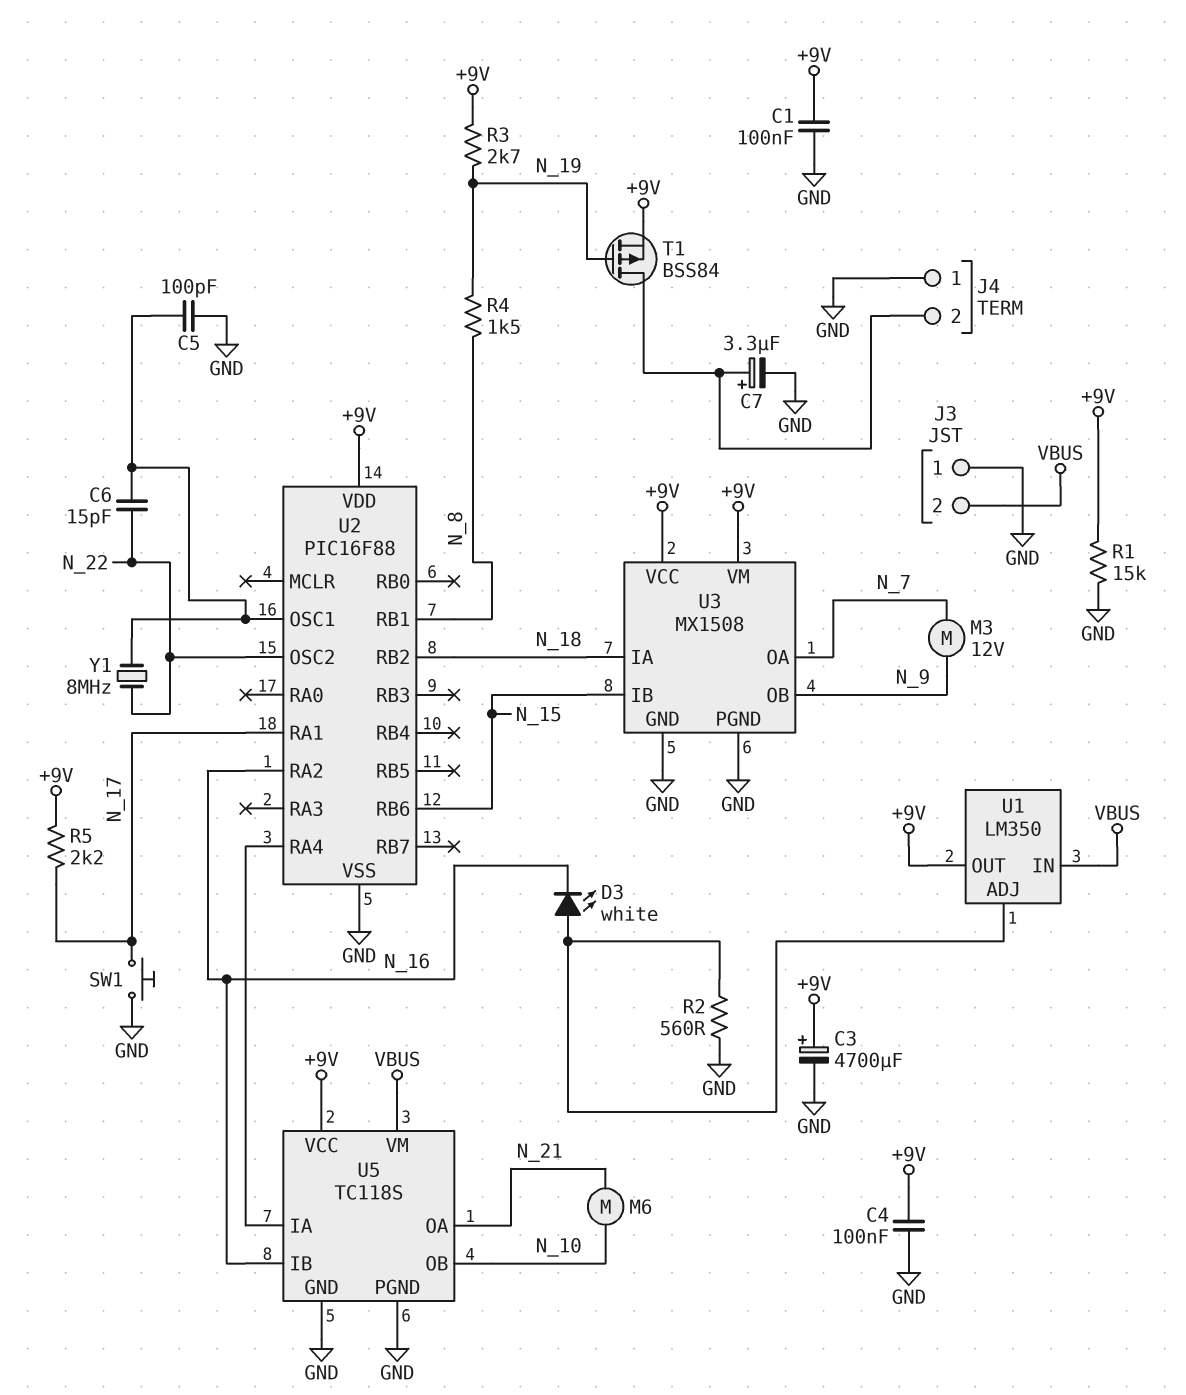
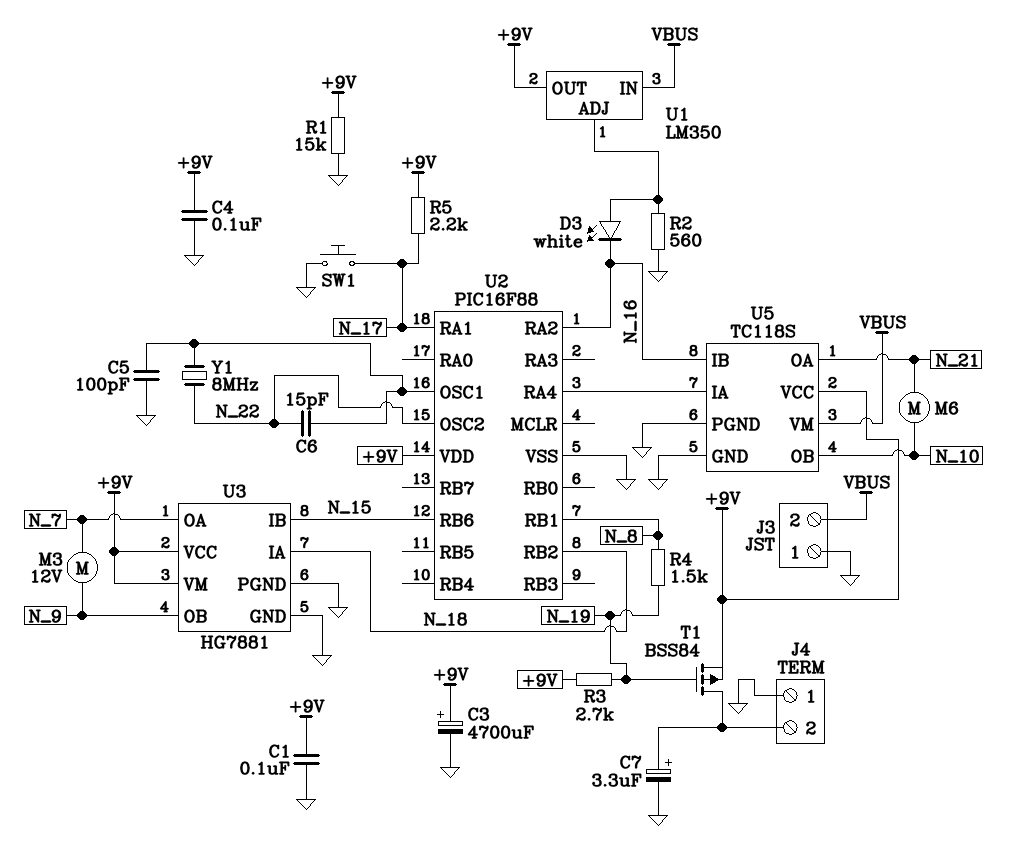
U3: MX1508 -> HG7881

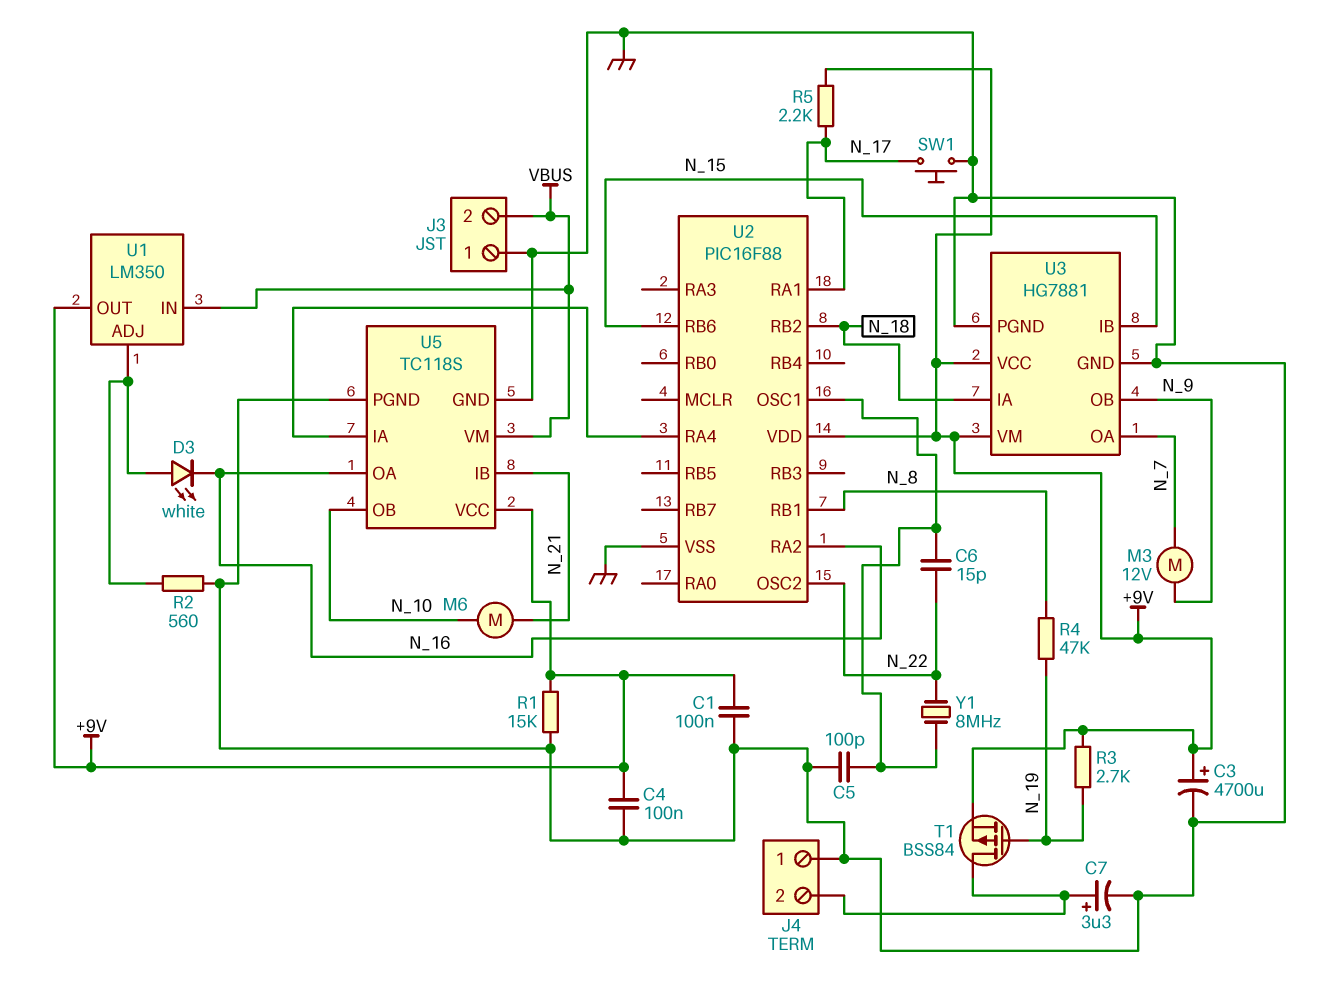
R4: 1.5k (N_8, N_19) -> 47k (N_8, N_19)
U5 pin IB: N_16 -> N_21
U5 pin OA: N_21 -> N_16

